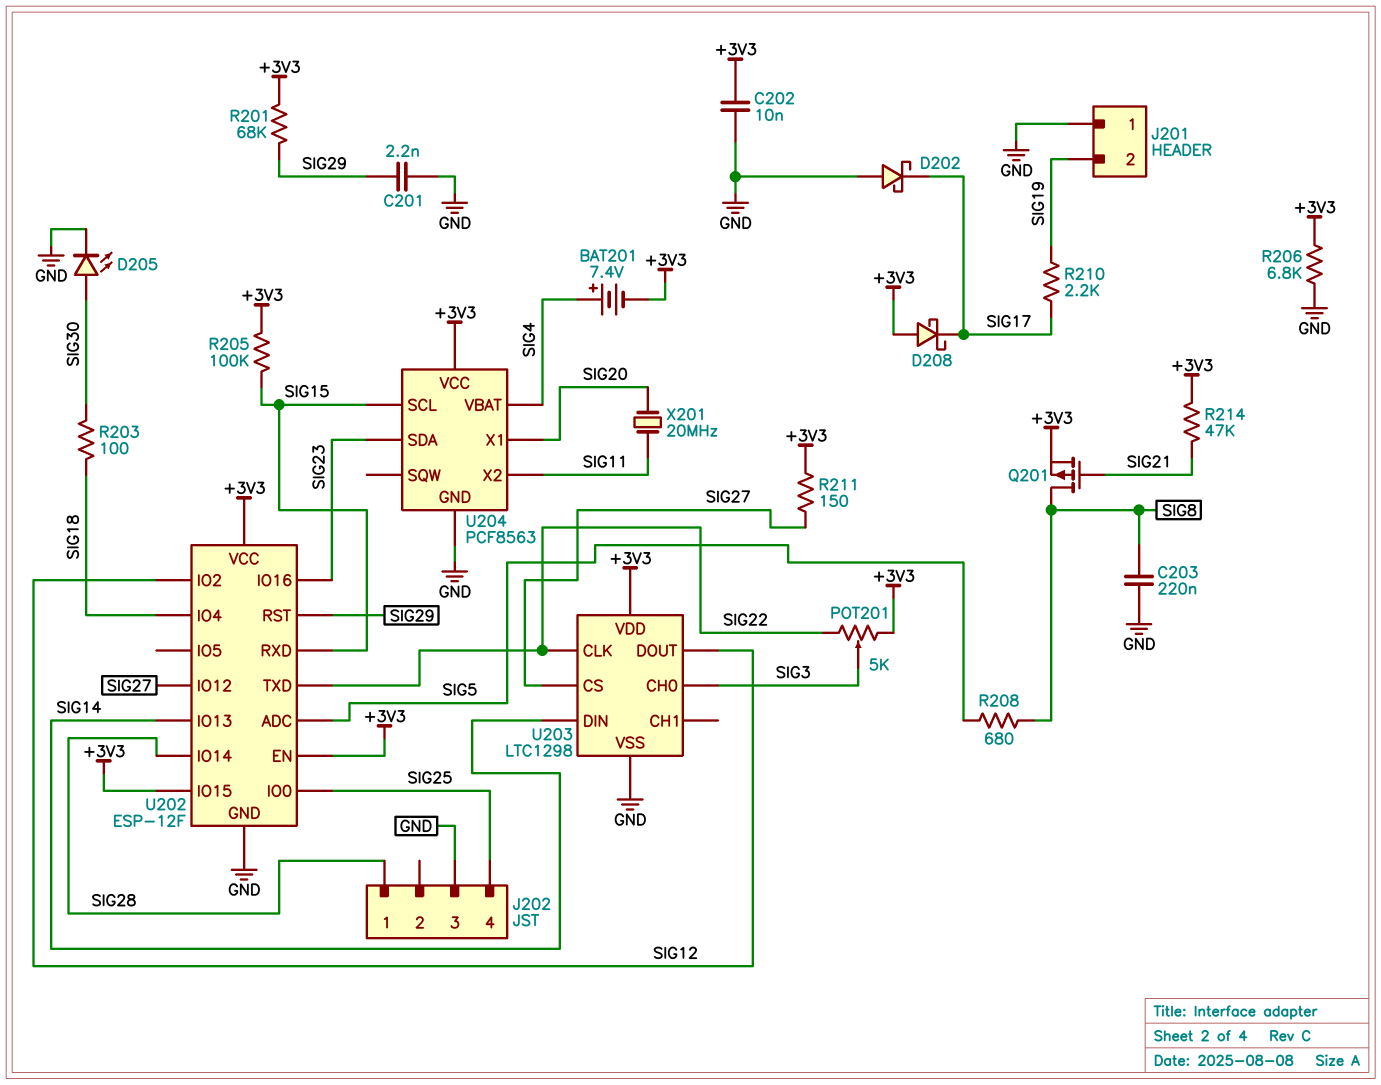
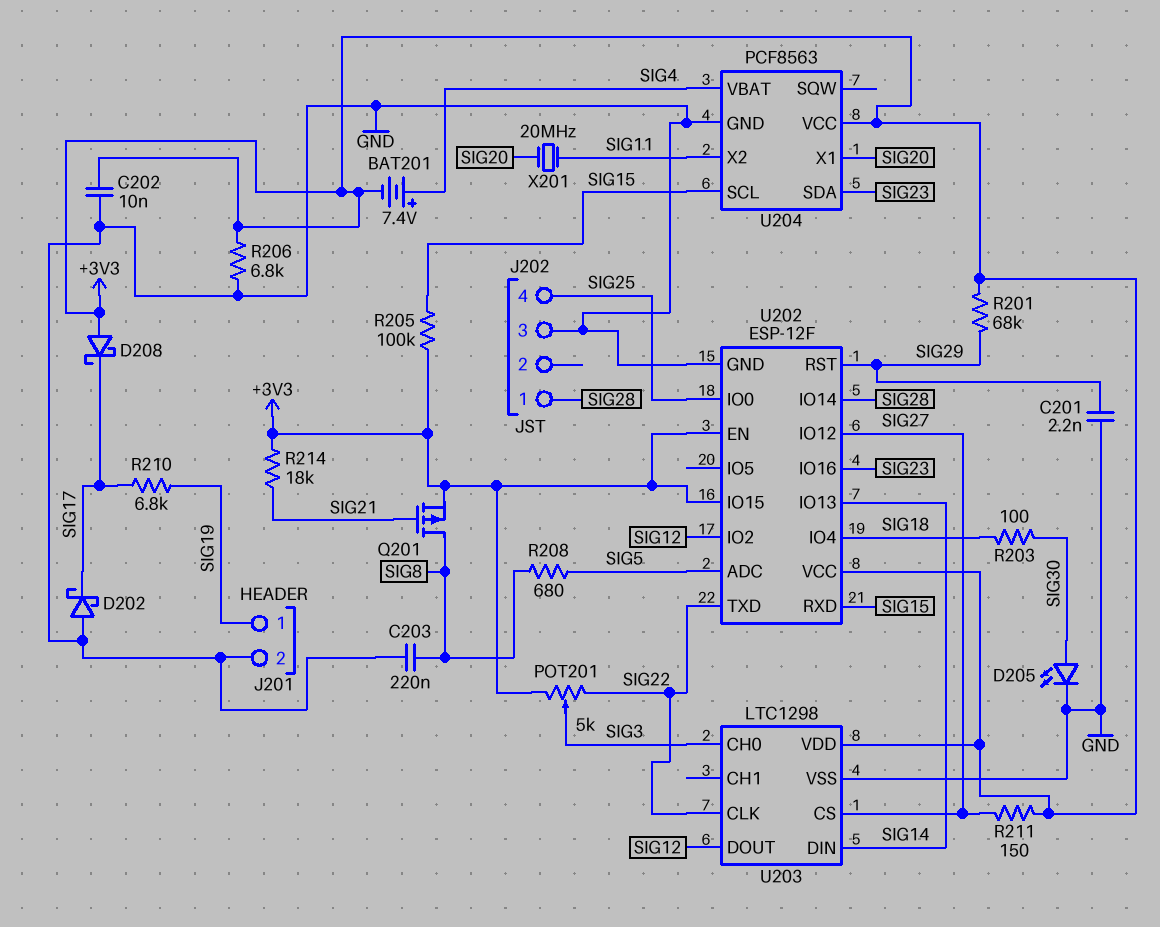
J201 pin 1: GND -> SIG19
J201 pin 2: SIG19 -> GND
R210: 2.2k (SIG17, SIG19) -> 6.8k (SIG17, SIG19)
R214: 47k (+3V3, SIG21) -> 18k (+3V3, SIG21)

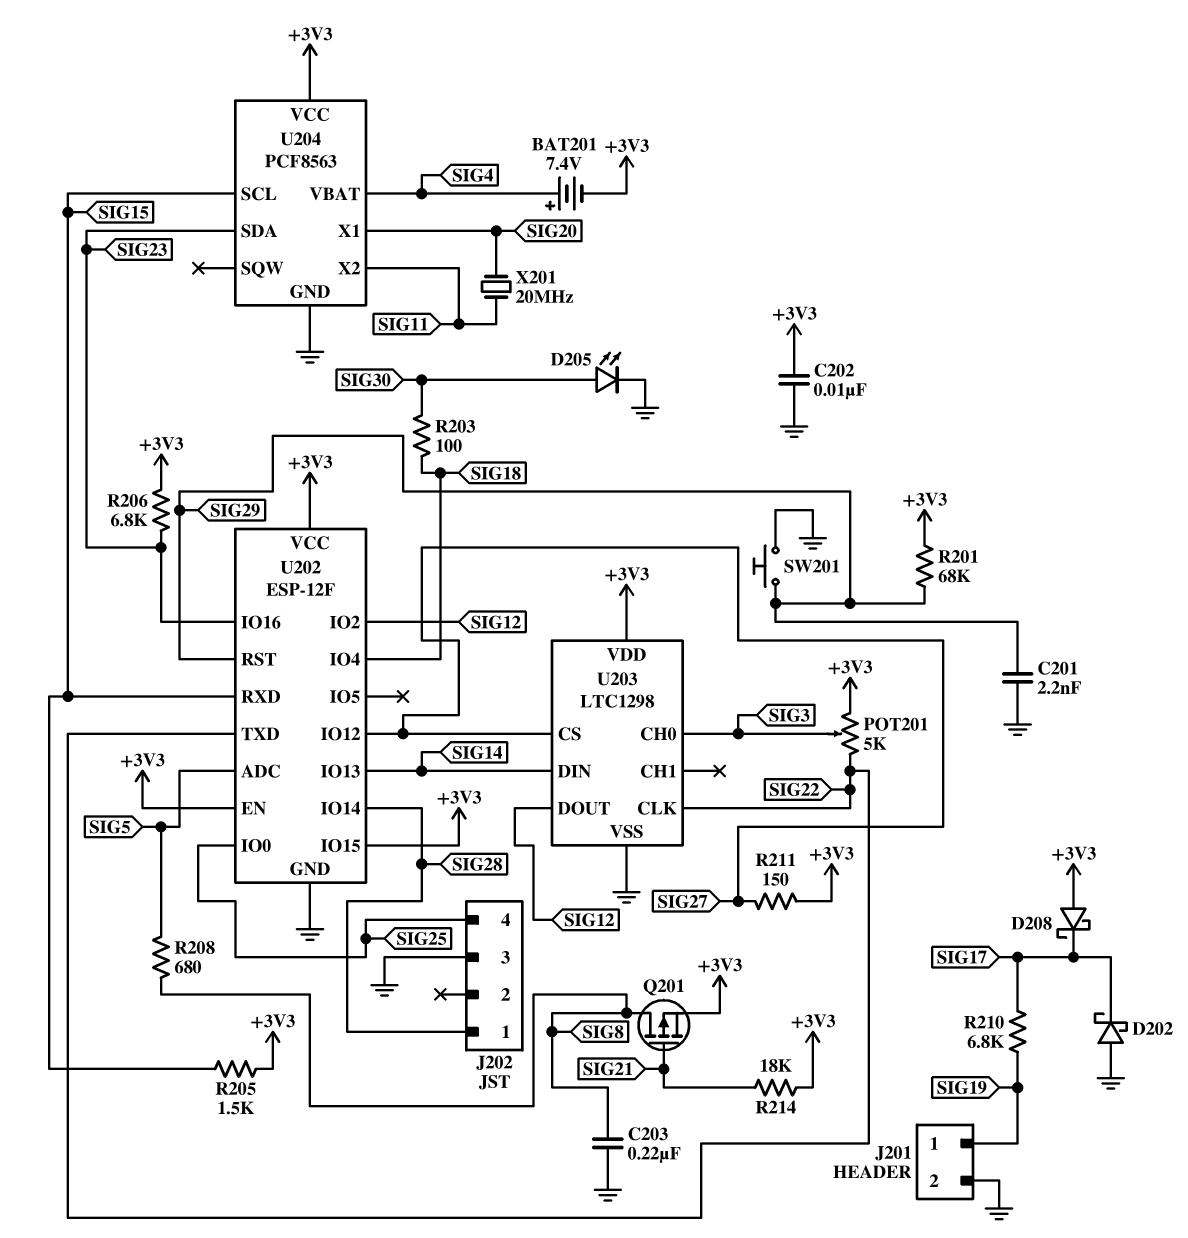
R205: 100k (+3V3, SIG15) -> 1.5k (+3V3, SIG15)
R206: 6.8k (+3V3, GND) -> 6.8k (+3V3, SIG23)
SW201: none -> button (GND, SIG29)

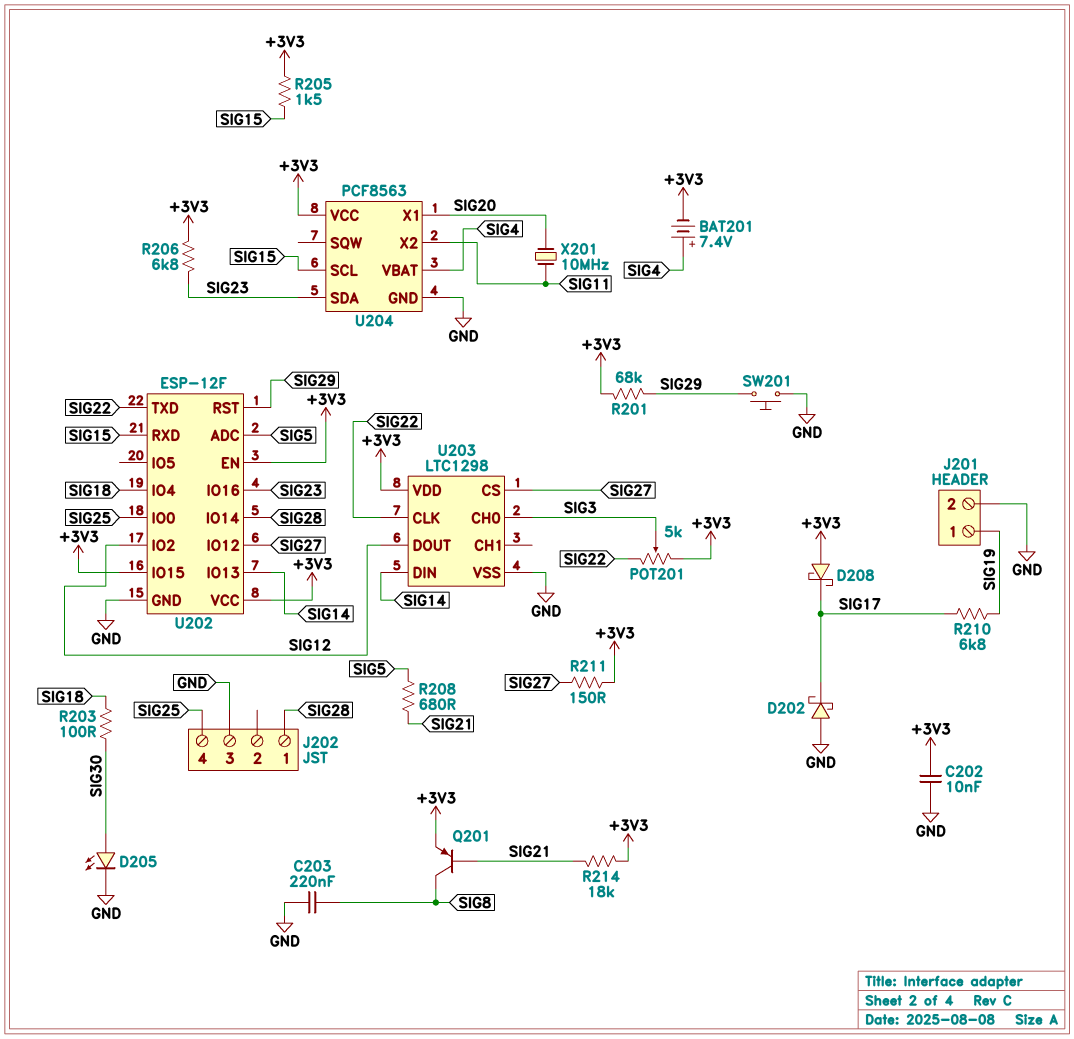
C201: 2.2nF (GND, SIG29) -> none
Q201: PMOS (G SIG21, D SIG8, S +3V3) -> PNP (B SIG21, C SIG8, E +3V3)
R208: 680 (SIG5, SIG8) -> 680 (SIG5, SIG21)
X201: 20MHz (SIG11, SIG20) -> 10MHz (SIG11, SIG20)

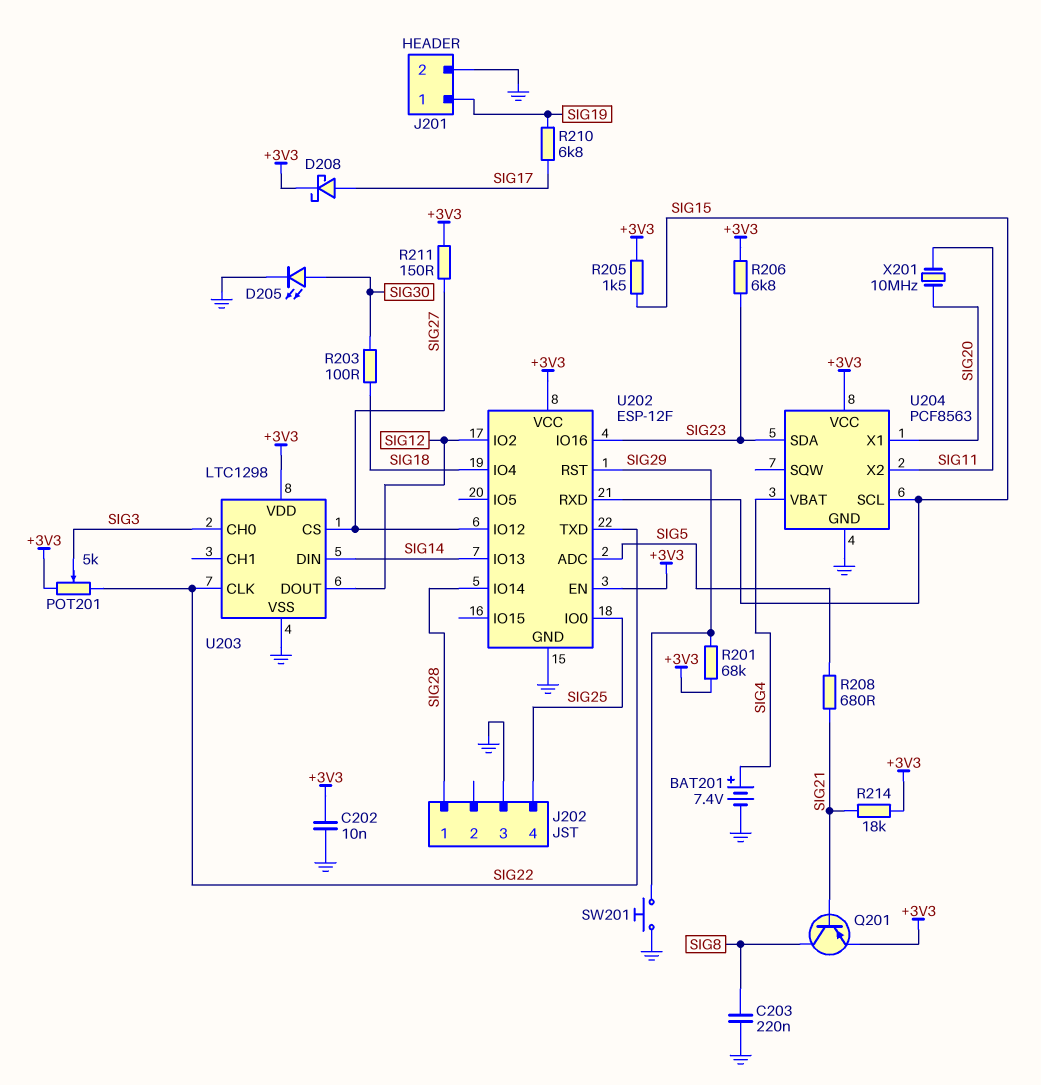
BAT201: 7.4V (plus SIG4, minus +3V3) -> 7.4V (plus SIG4, minus GND)
D202: schottky (A GND, K SIG17) -> none
D208: schottky (A +3V3, K SIG17) -> schottky (A SIG17, K +3V3)
U202 pin IO15: +3V3 -> none

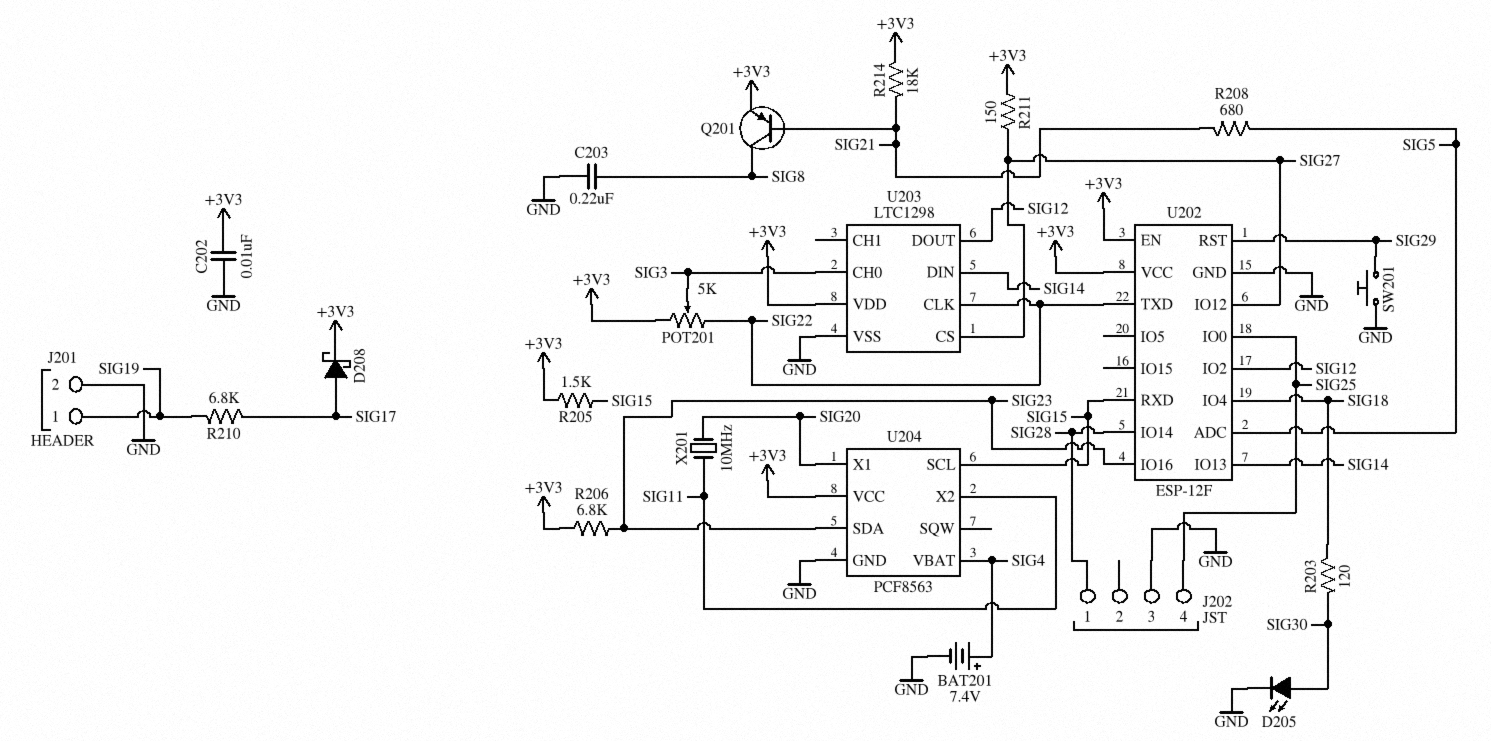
R201: 68k (+3V3, SIG29) -> none
R203: 100 (SIG18, SIG30) -> 120 (SIG18, SIG30)

